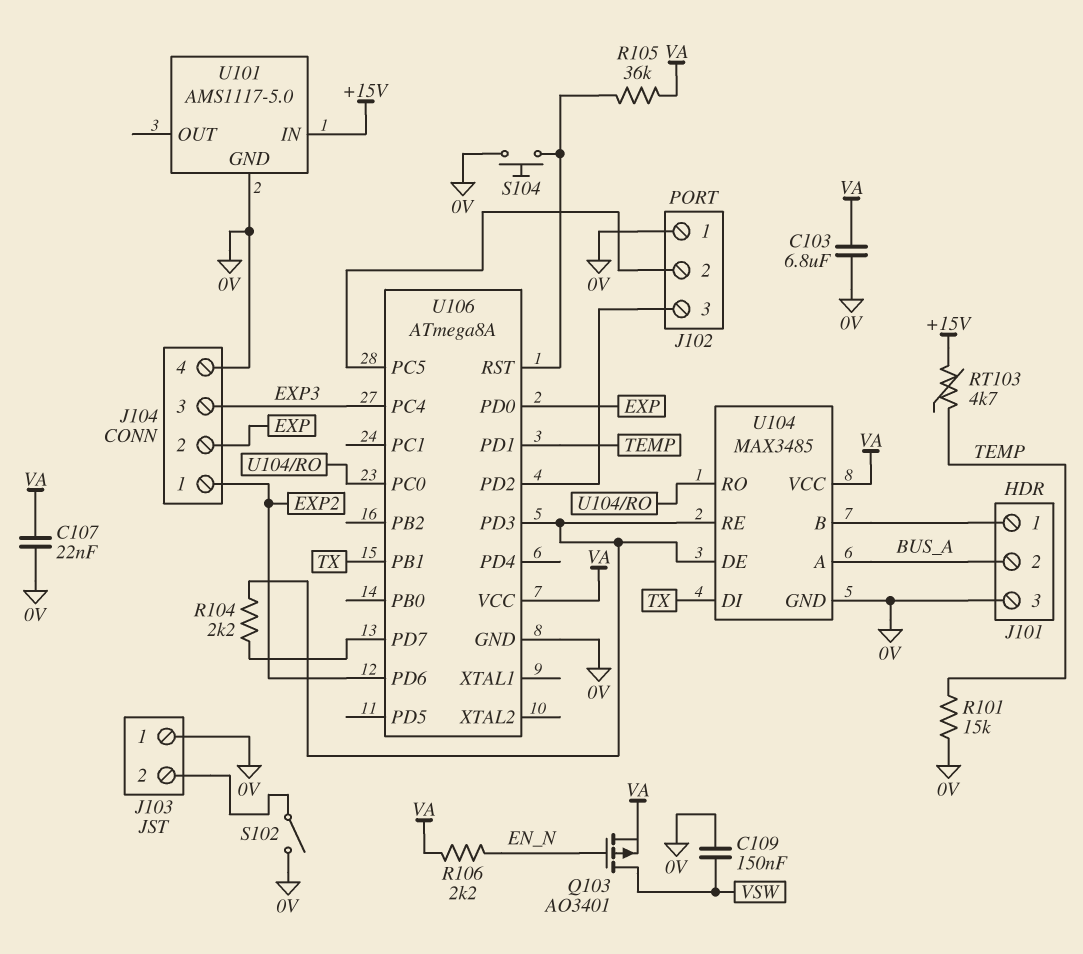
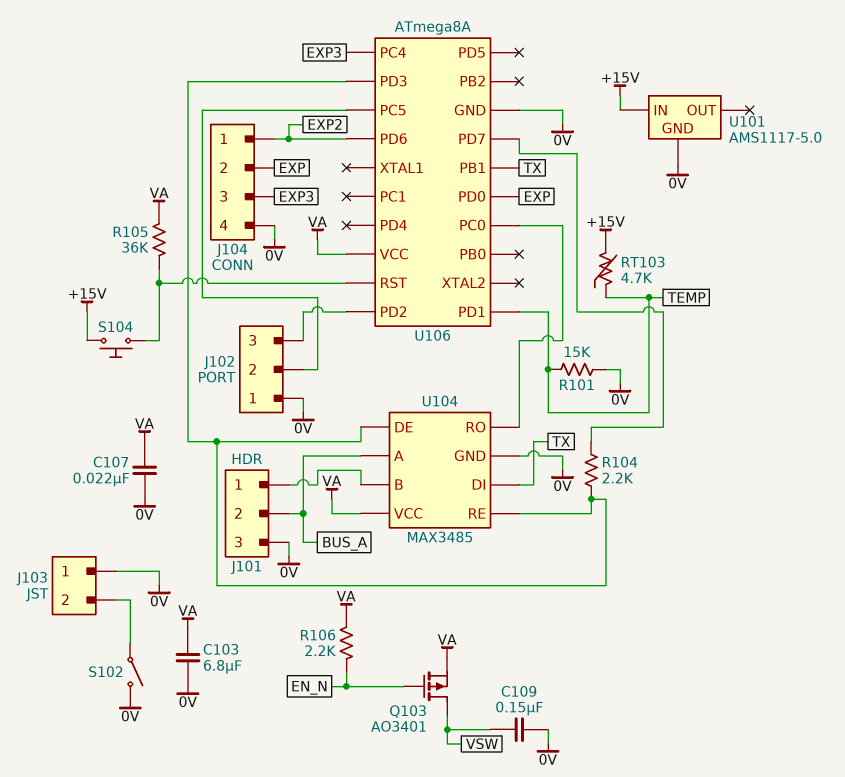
S104: button (0V, U106/RST) -> button (+15V, U106/RST)

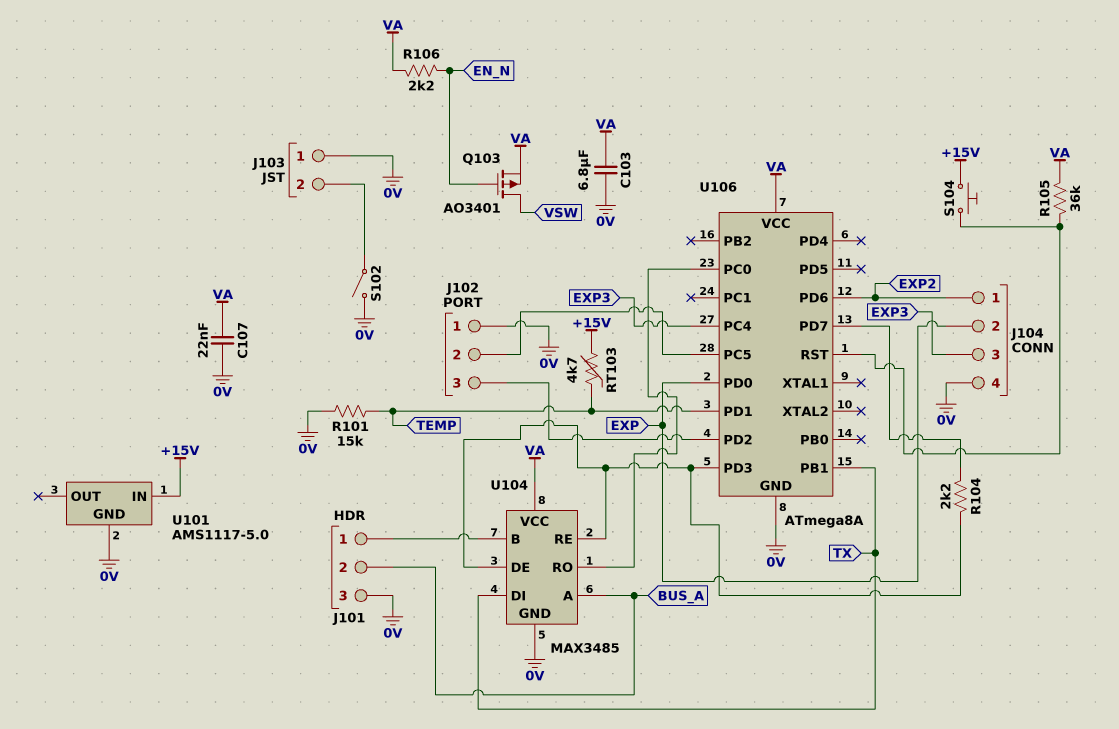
C109: 150nF (0V, VSW) -> none

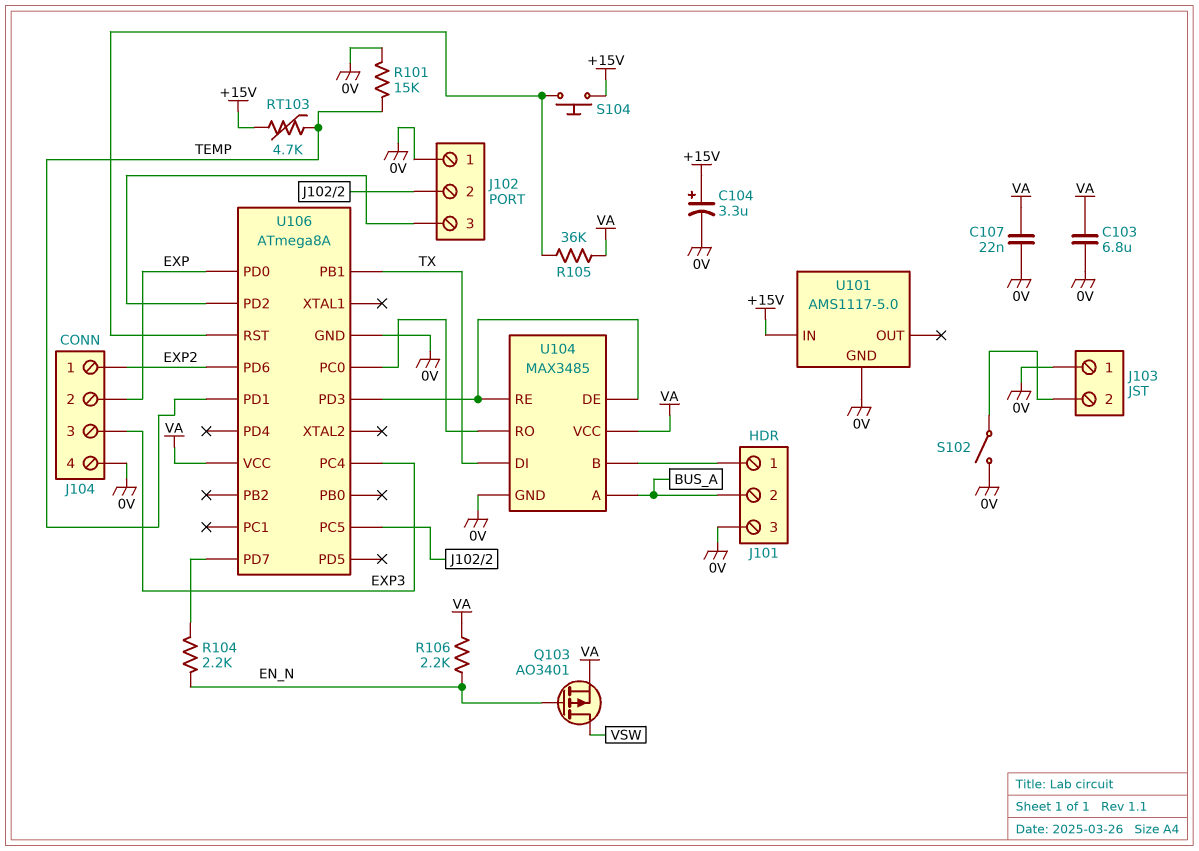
C104: none -> 3.3uF (plus +15V, minus 0V)
R104: 2.2k (U104/DE, U106/PD7) -> 2.2k (EN_N, U106/PD7)

